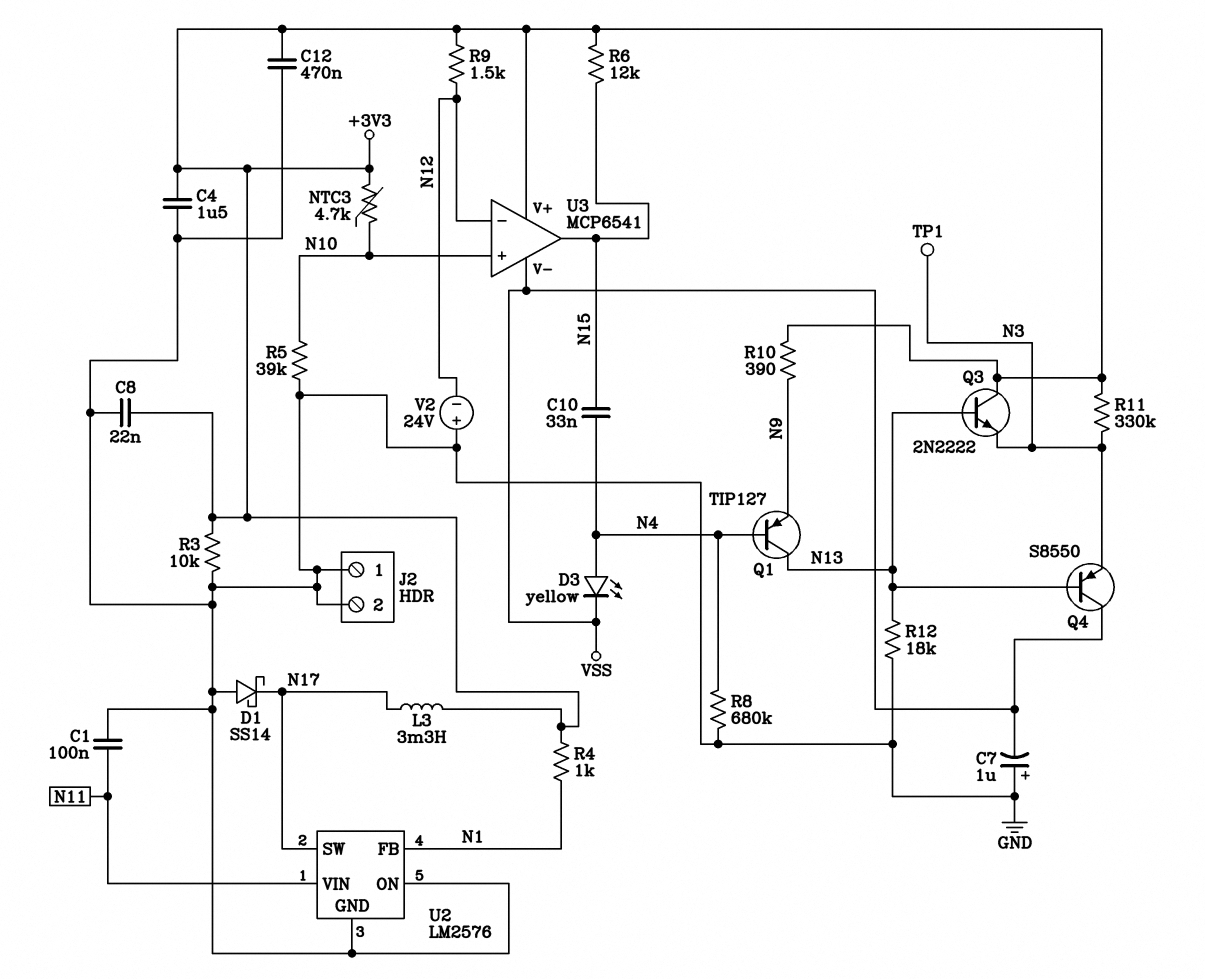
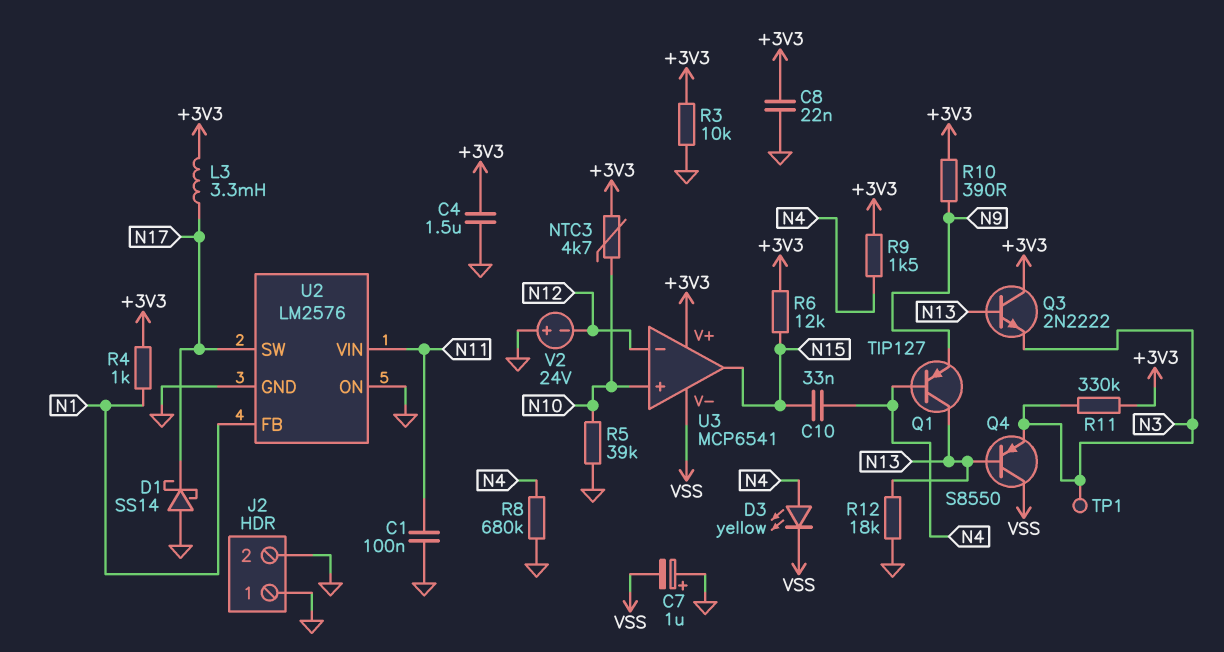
C12: 470nF (+3V3, GND) -> none
R9: 1.5k (+3V3, N12) -> 1.5k (+3V3, N4)

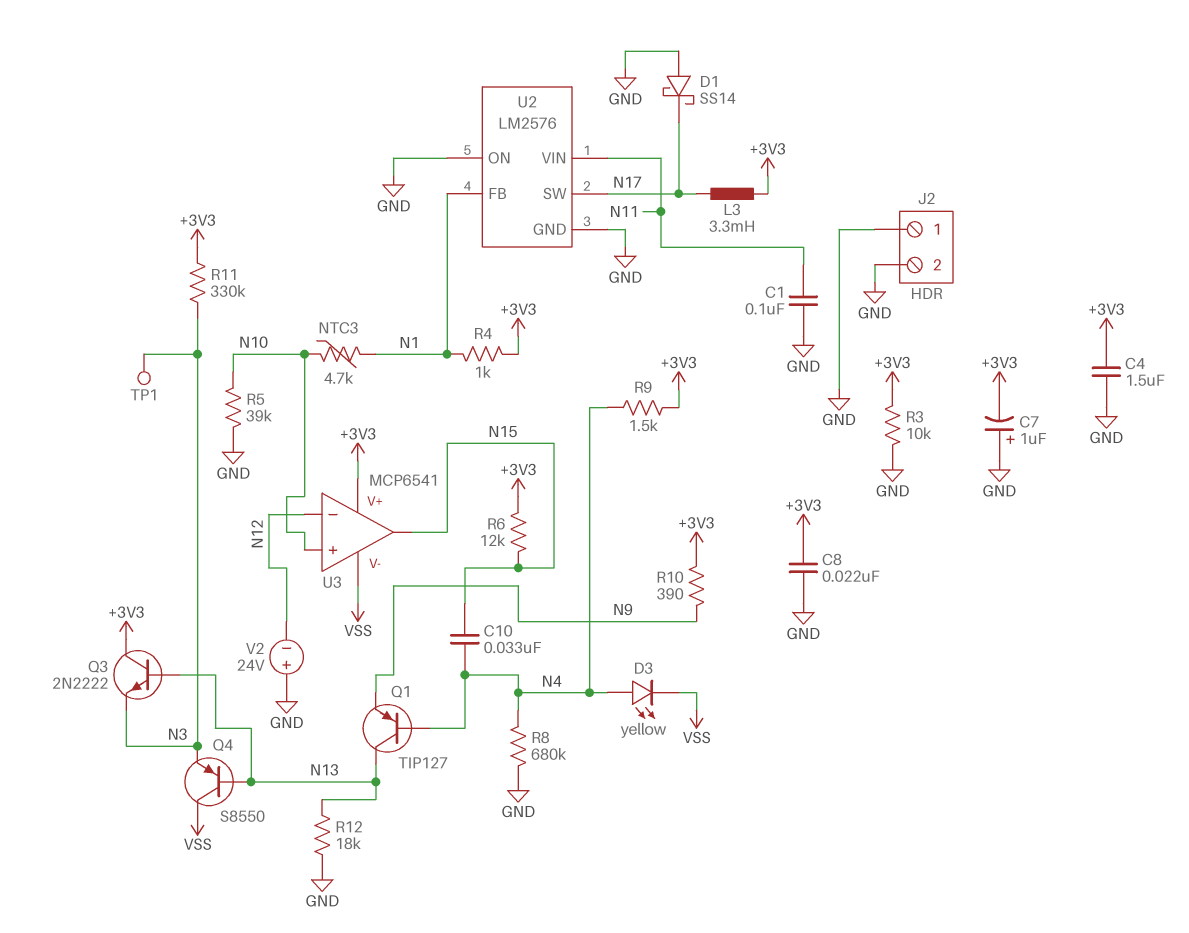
C7: 1uF (plus GND, minus VSS) -> 1uF (plus GND, minus +3V3)
NTC3: 4.7k (+3V3, N10) -> 4.7k (N1, N10)

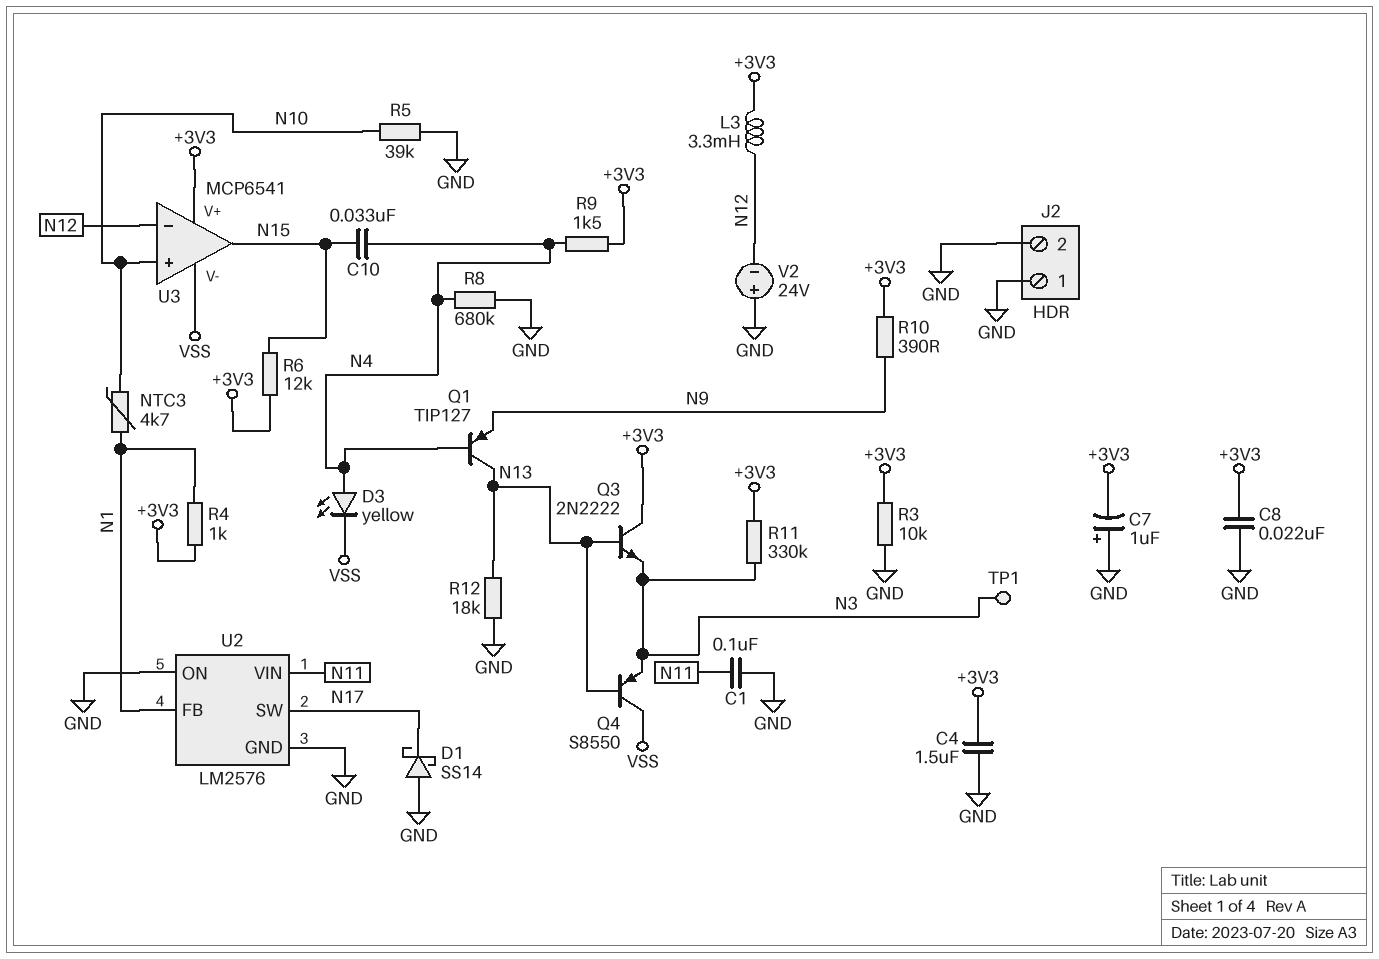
L3: 3.3mH (+3V3, N17) -> 3.3mH (+3V3, N12)

